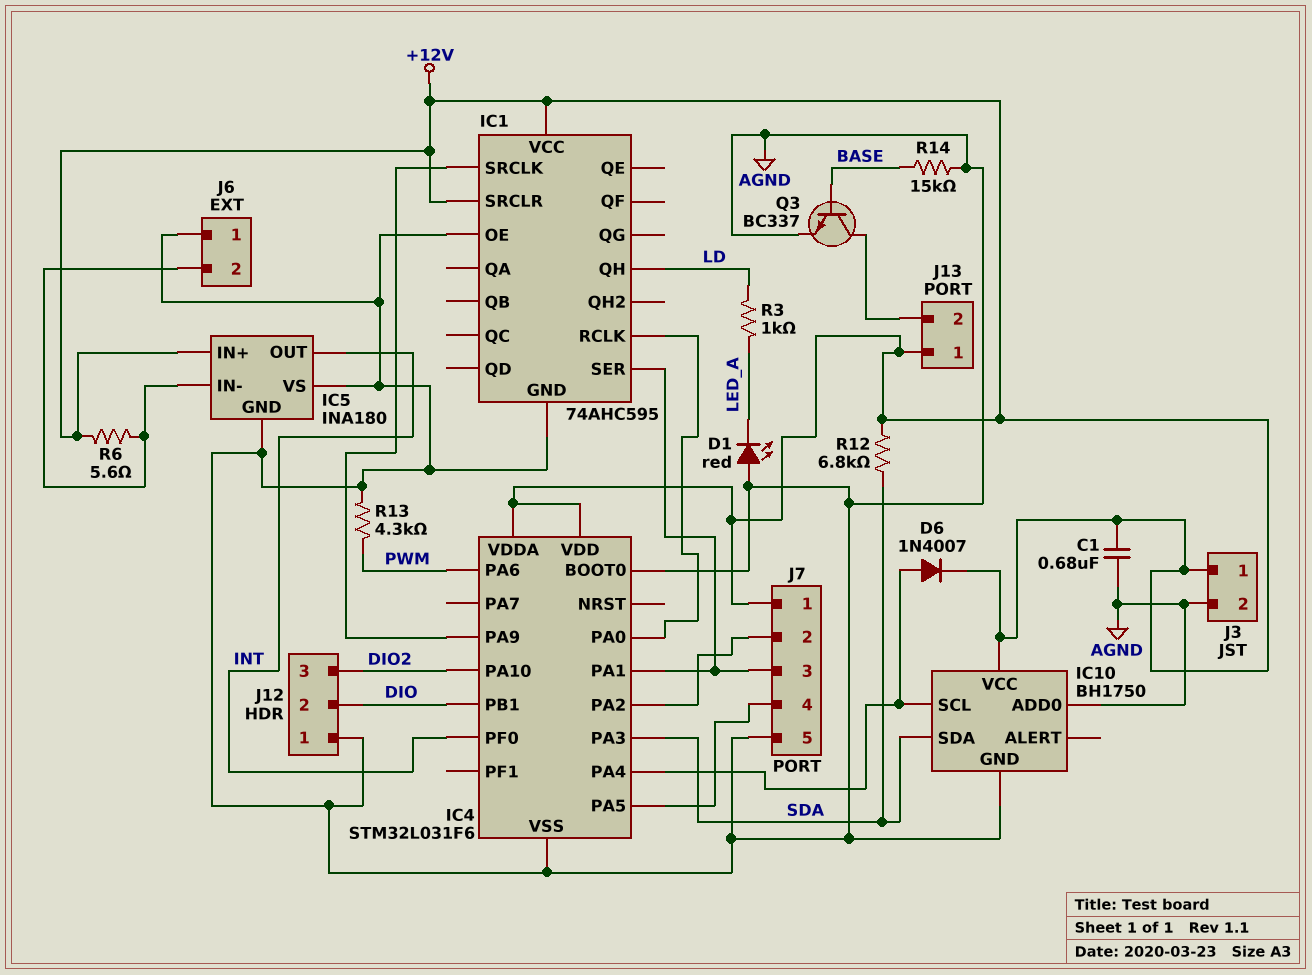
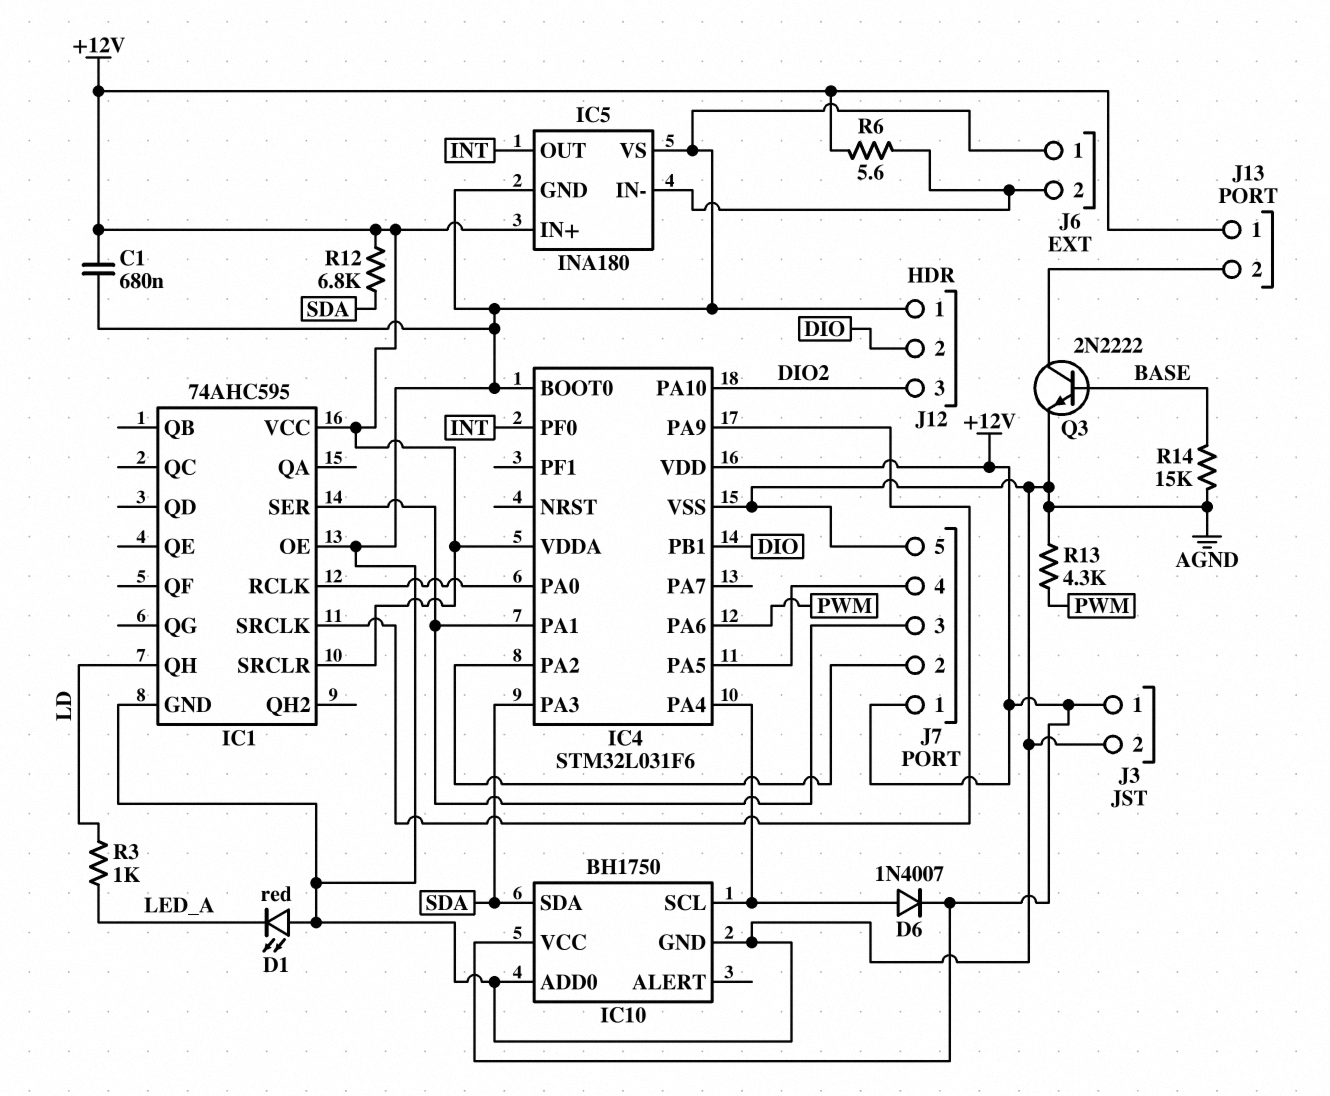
Q3: NPN BC337 (B BASE, C J13/2, E AGND) -> NPN 2N2222 (B BASE, C J13/2, E AGND)

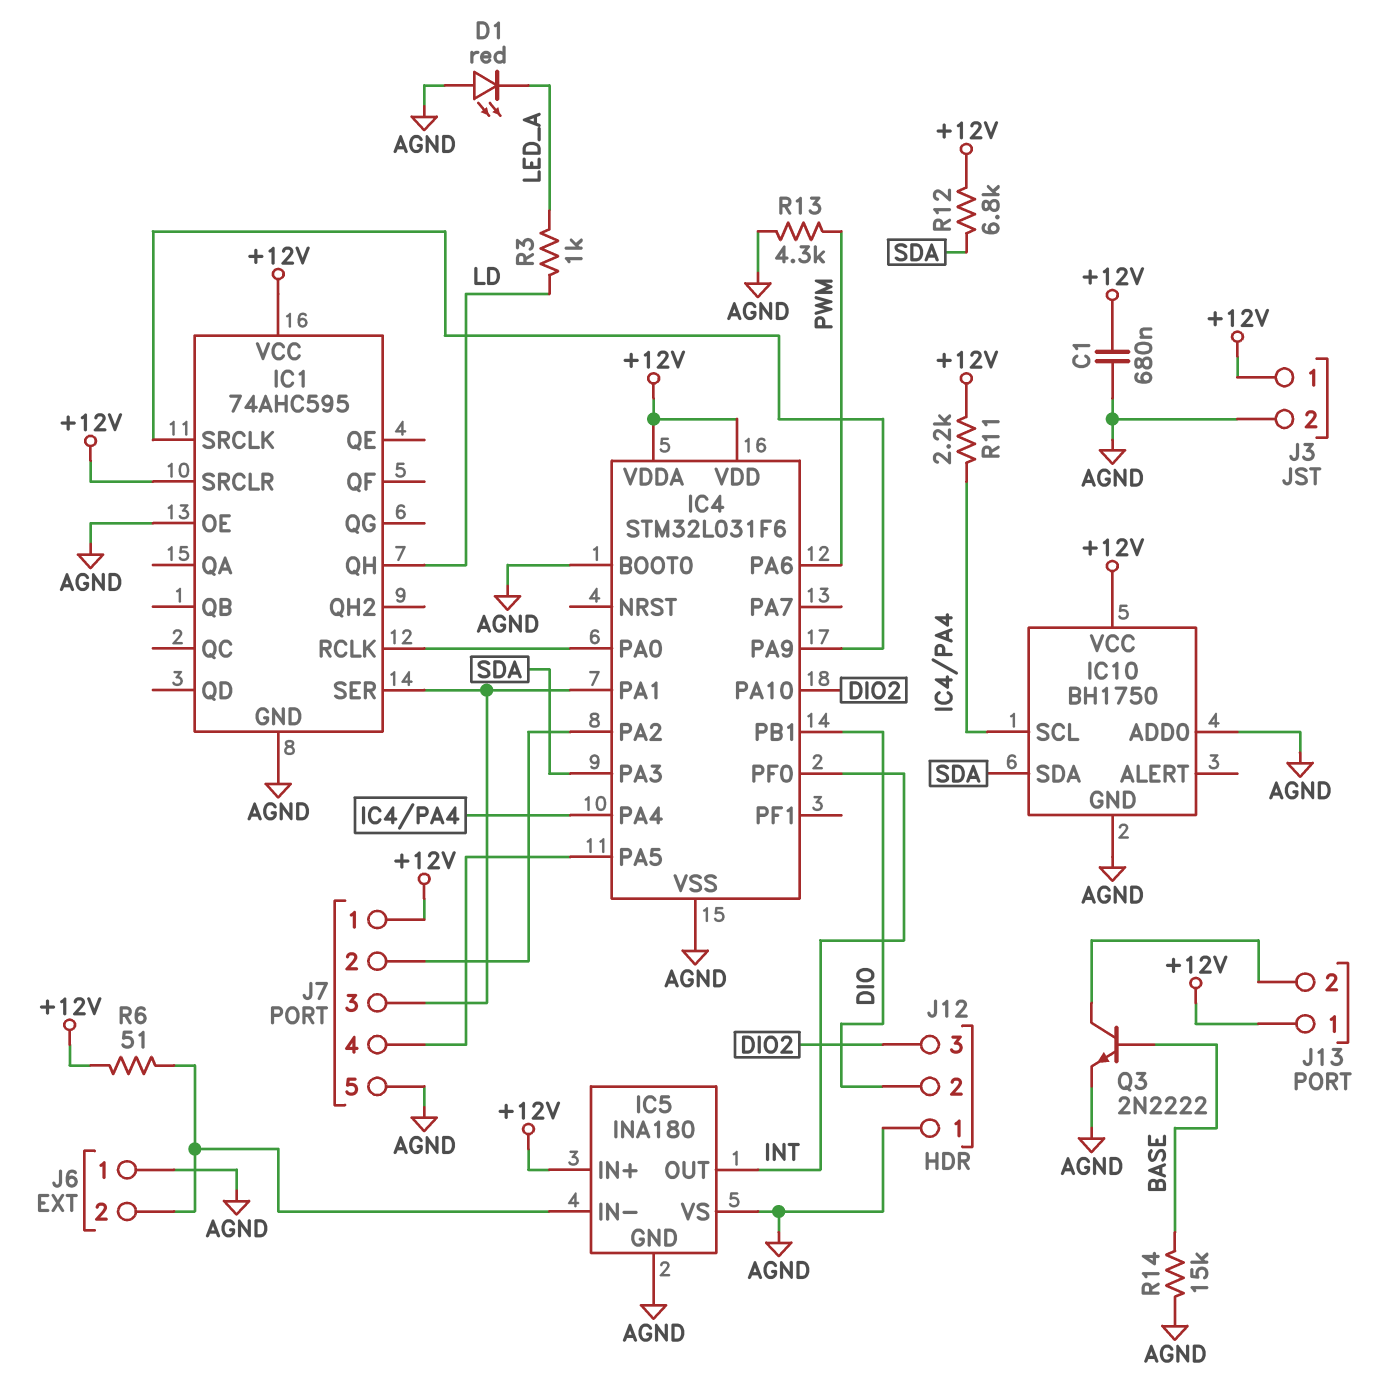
D6: diode 1N4007 (A IC4/PA4, K +12V) -> none
R6: 5.6 (+12V, IC5/IN-) -> 51 (+12V, IC5/IN-)
R11: none -> 2.2k (+12V, IC4/PA4)

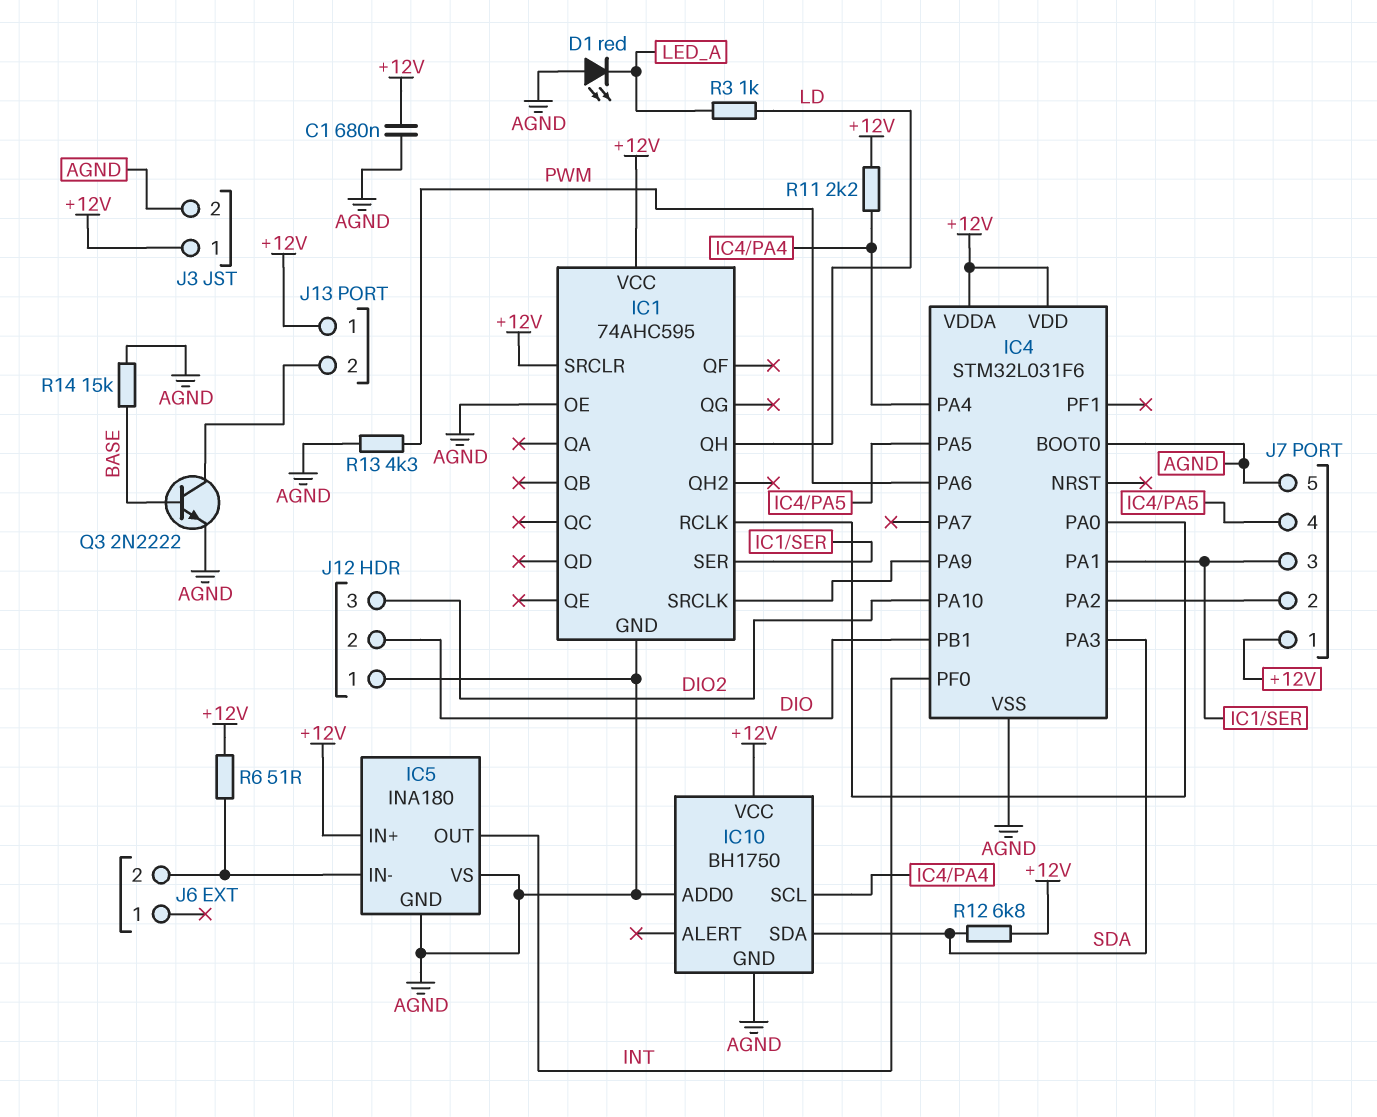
J6 pin 1: AGND -> none

